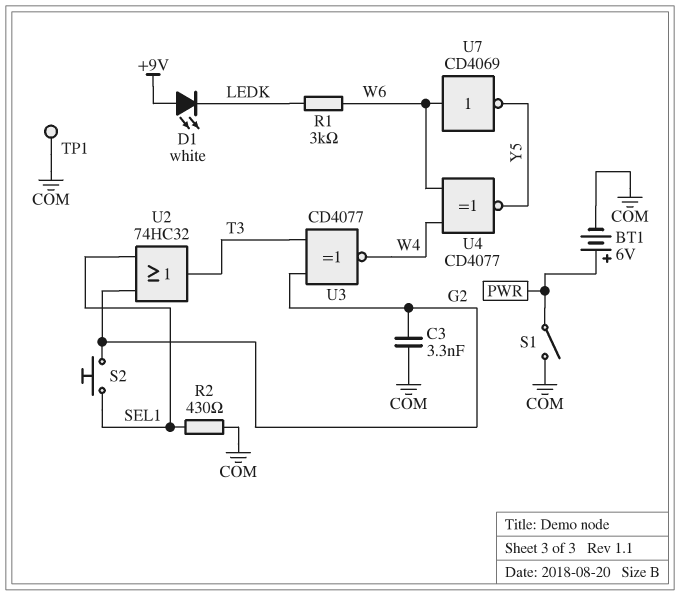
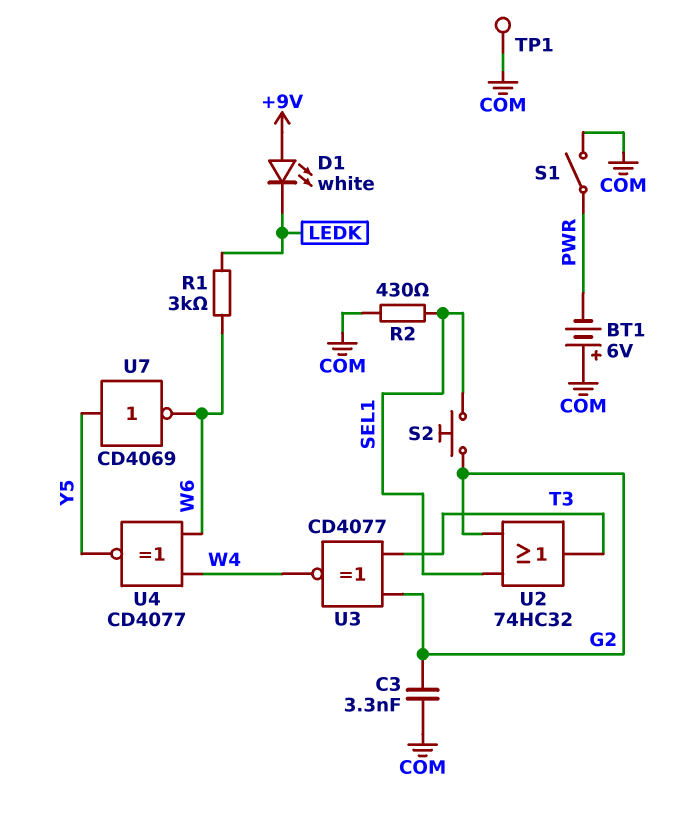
BT1: 6V (plus PWR, minus COM) -> 6V (plus COM, minus PWR)
U7: NOT CD4069 (in W6, out Y5) -> NOT CD4069 (in Y5, out W6)

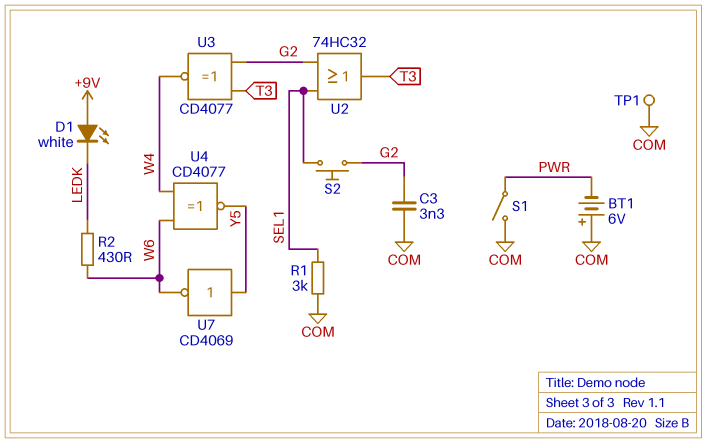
R1: 3k (LEDK, W6) -> 3k (COM, SEL1)
R2: 430 (COM, SEL1) -> 430 (LEDK, W6)

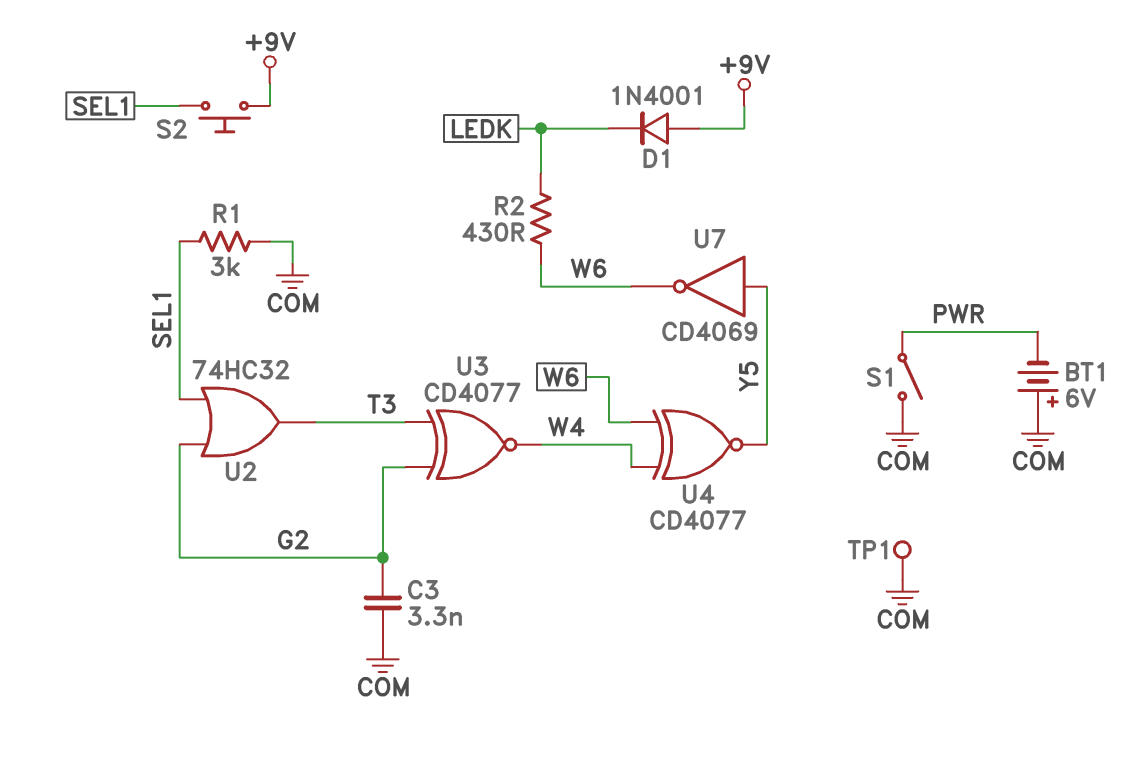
D1: LED white (A +9V, K LEDK) -> diode 1N4001 (A +9V, K LEDK)
S2: button (G2, SEL1) -> button (+9V, SEL1)

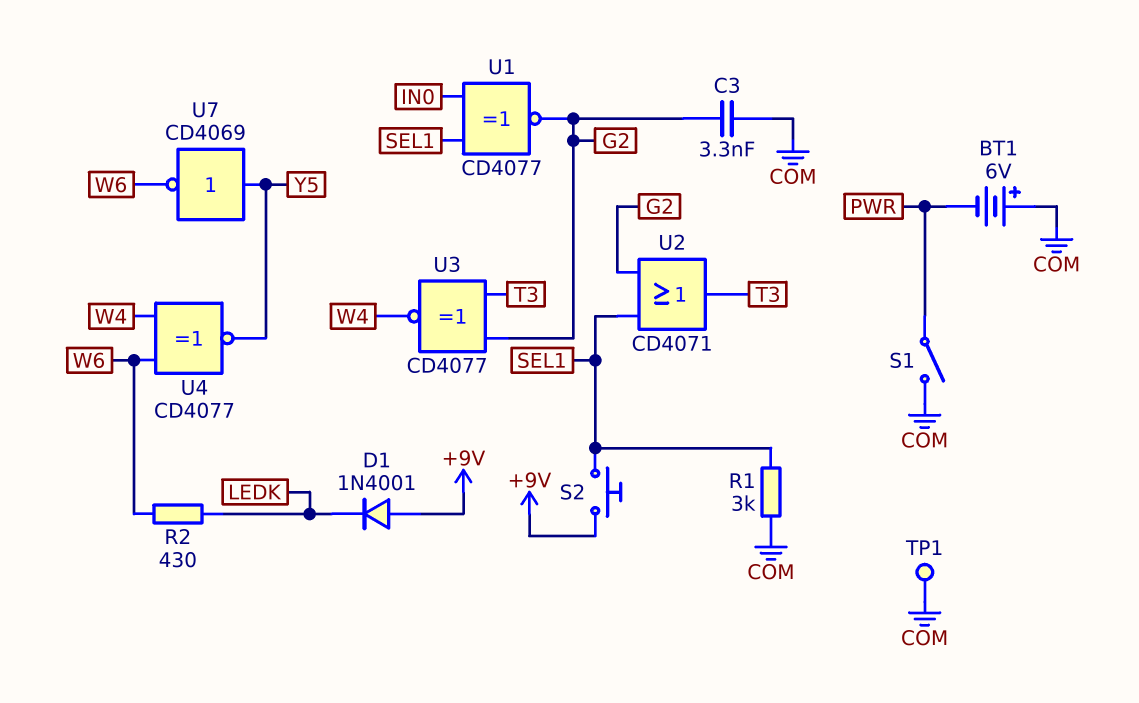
U1: none -> XNOR CD4077 (in IN0, in SEL1, out G2)
U2: OR 74HC32 (in G2, in SEL1, out T3) -> OR CD4071 (in G2, in SEL1, out T3)

